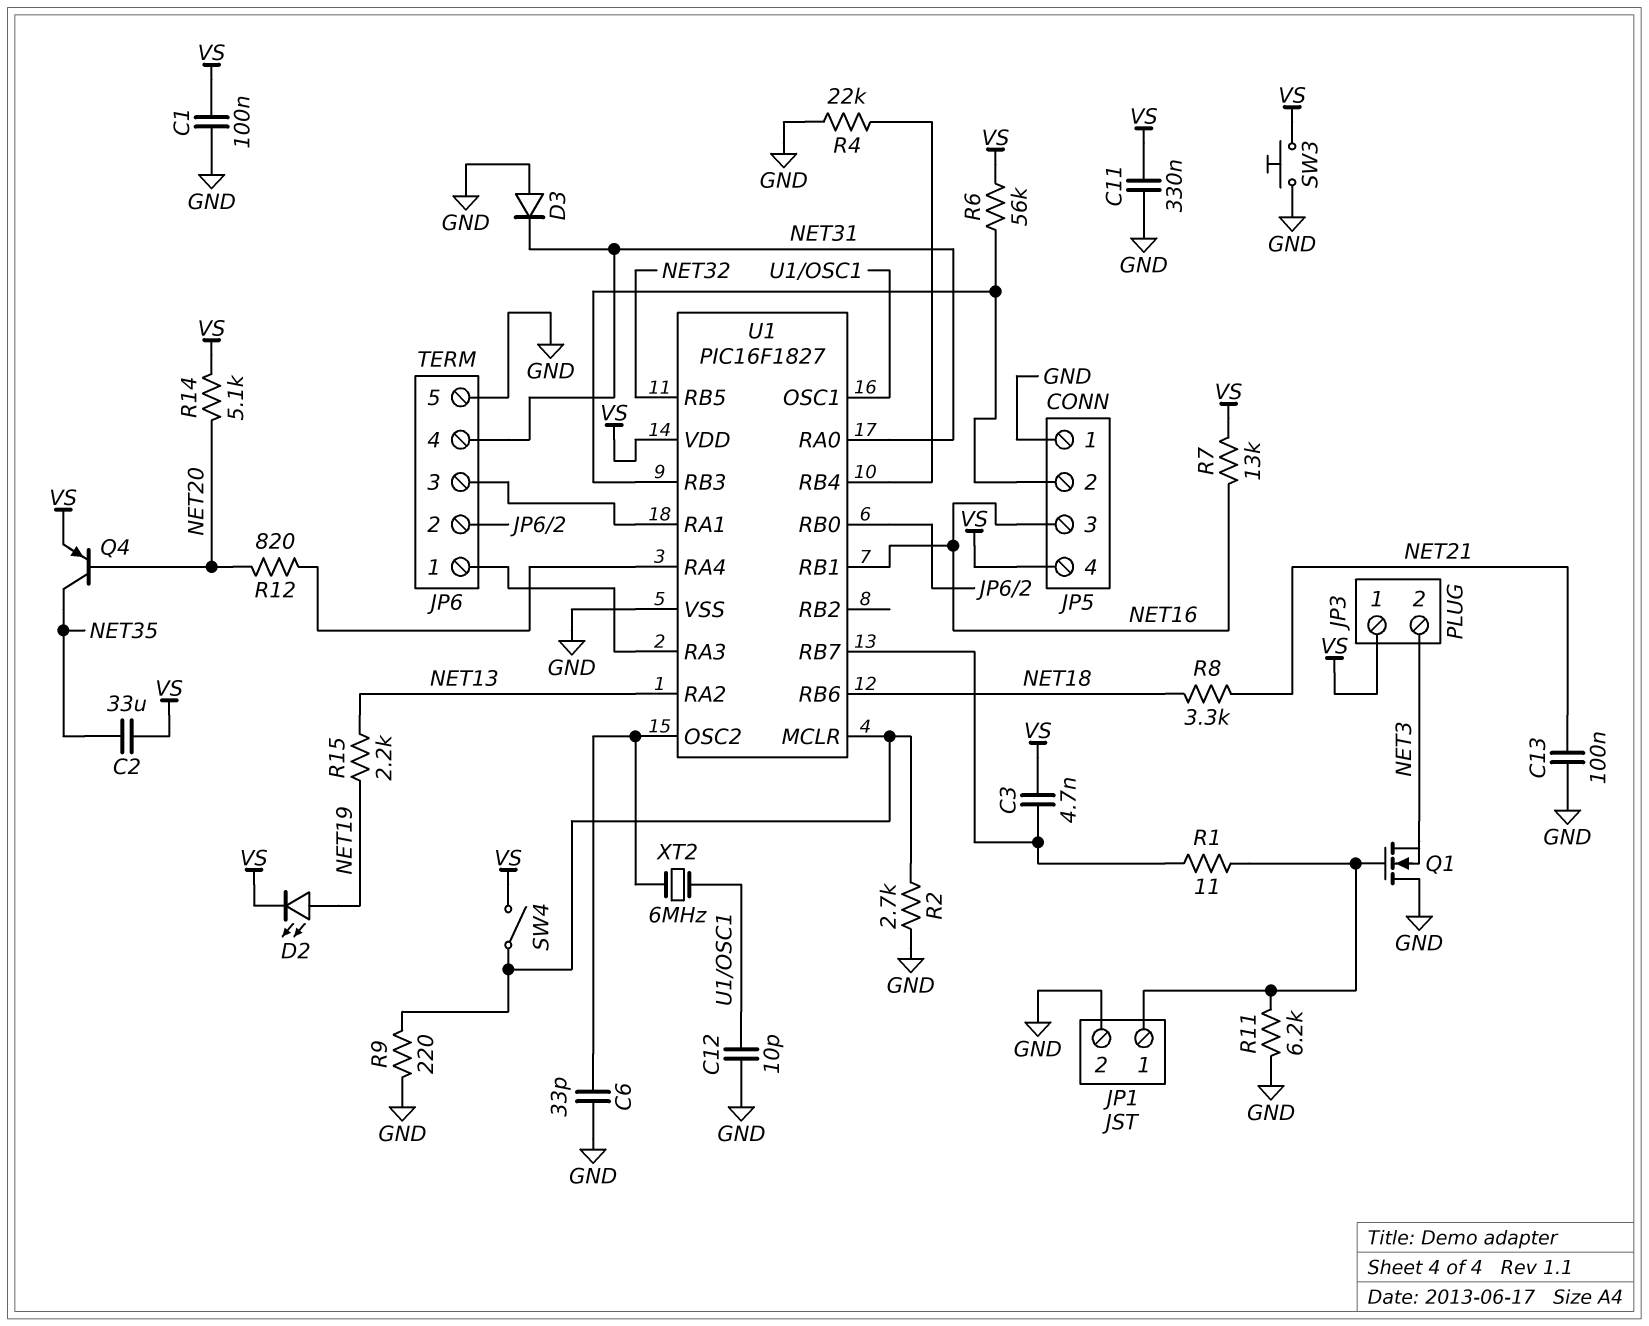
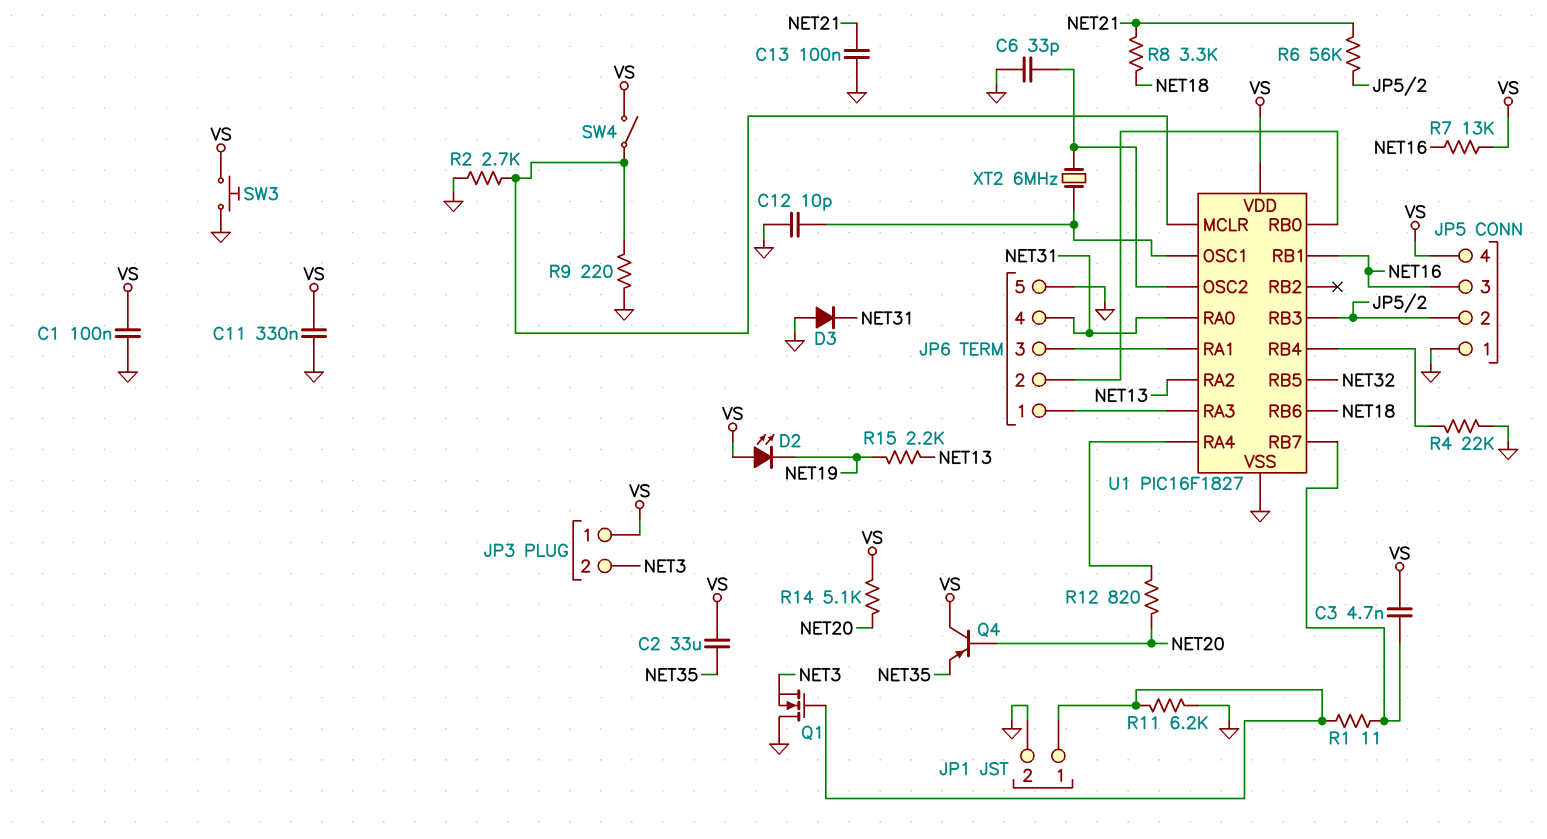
D2: LED (A NET19, K VS) -> LED (A VS, K NET19)
Q4: PNP (B NET20, C NET35, E VS) -> PNP (B NET20, C VS, E NET35)
R6: 56k (JP5/2, VS) -> 56k (JP5/2, NET21)

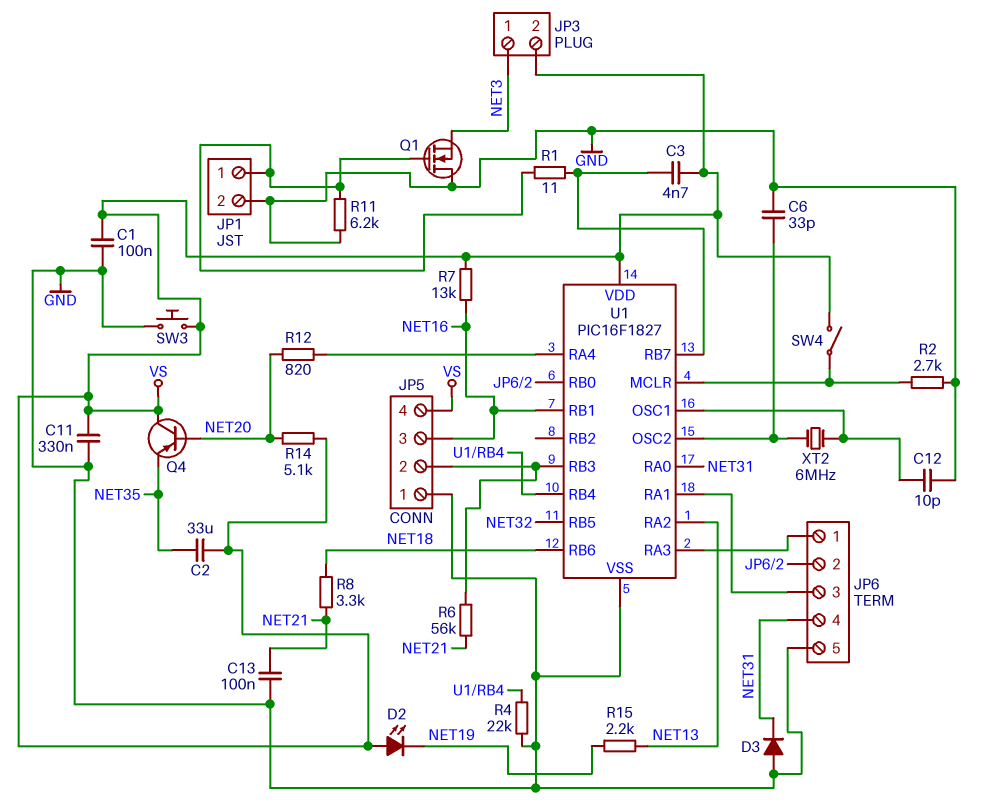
JP3 pin 1: VS -> NET3
JP3 pin 2: NET3 -> VS
R9: 220 (GND, U1/MCLR) -> none

